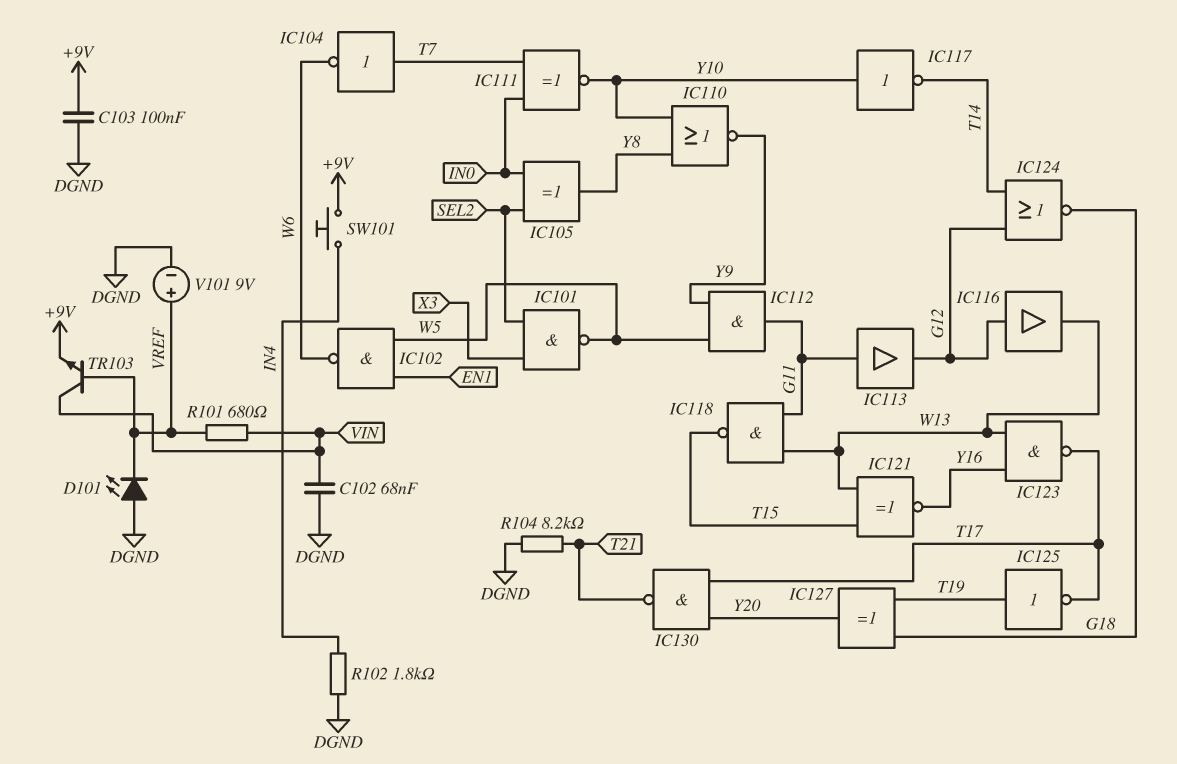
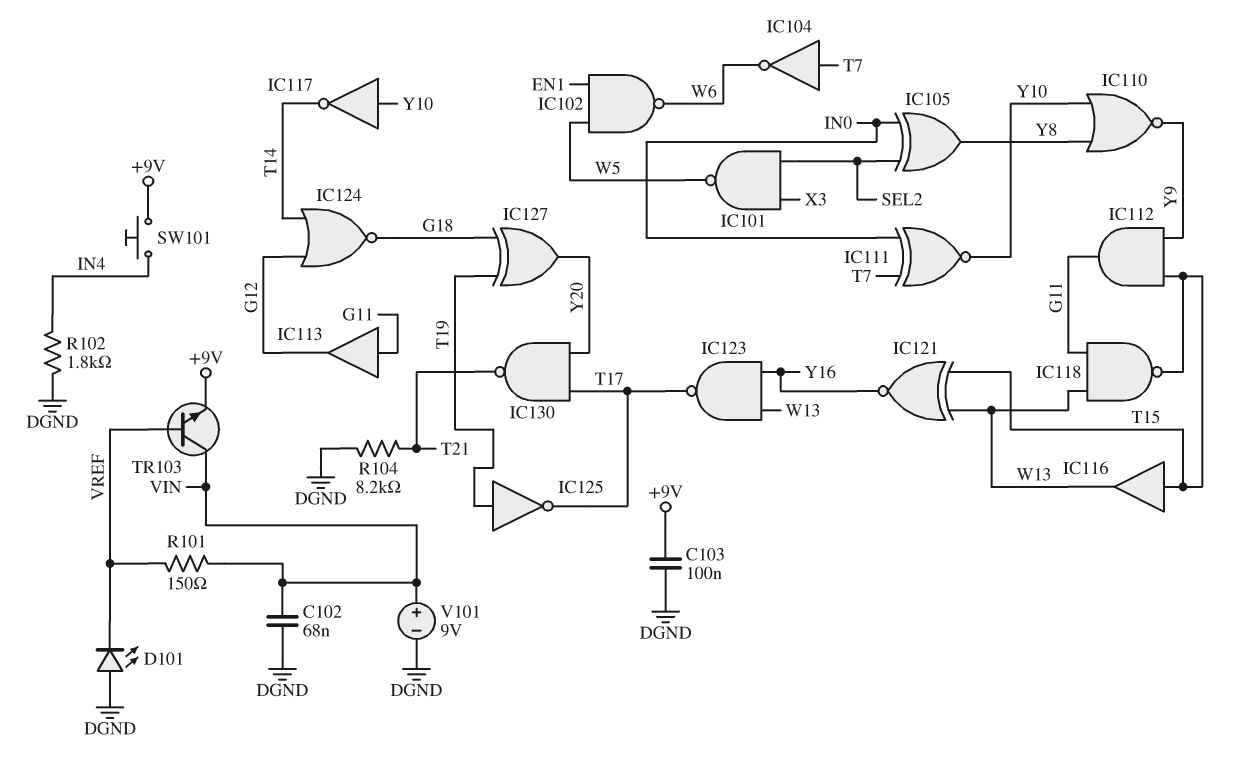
IC112: AND (in W5, in Y9, out G11) -> AND (in T15, in Y9, out G11)
IC116: buffer (in G12, out W13) -> buffer (in T15, out W13)
R101: 680 (VIN, VREF) -> 150 (VIN, VREF)
V101: 9V (plus VREF, minus DGND) -> 9V (plus VIN, minus DGND)

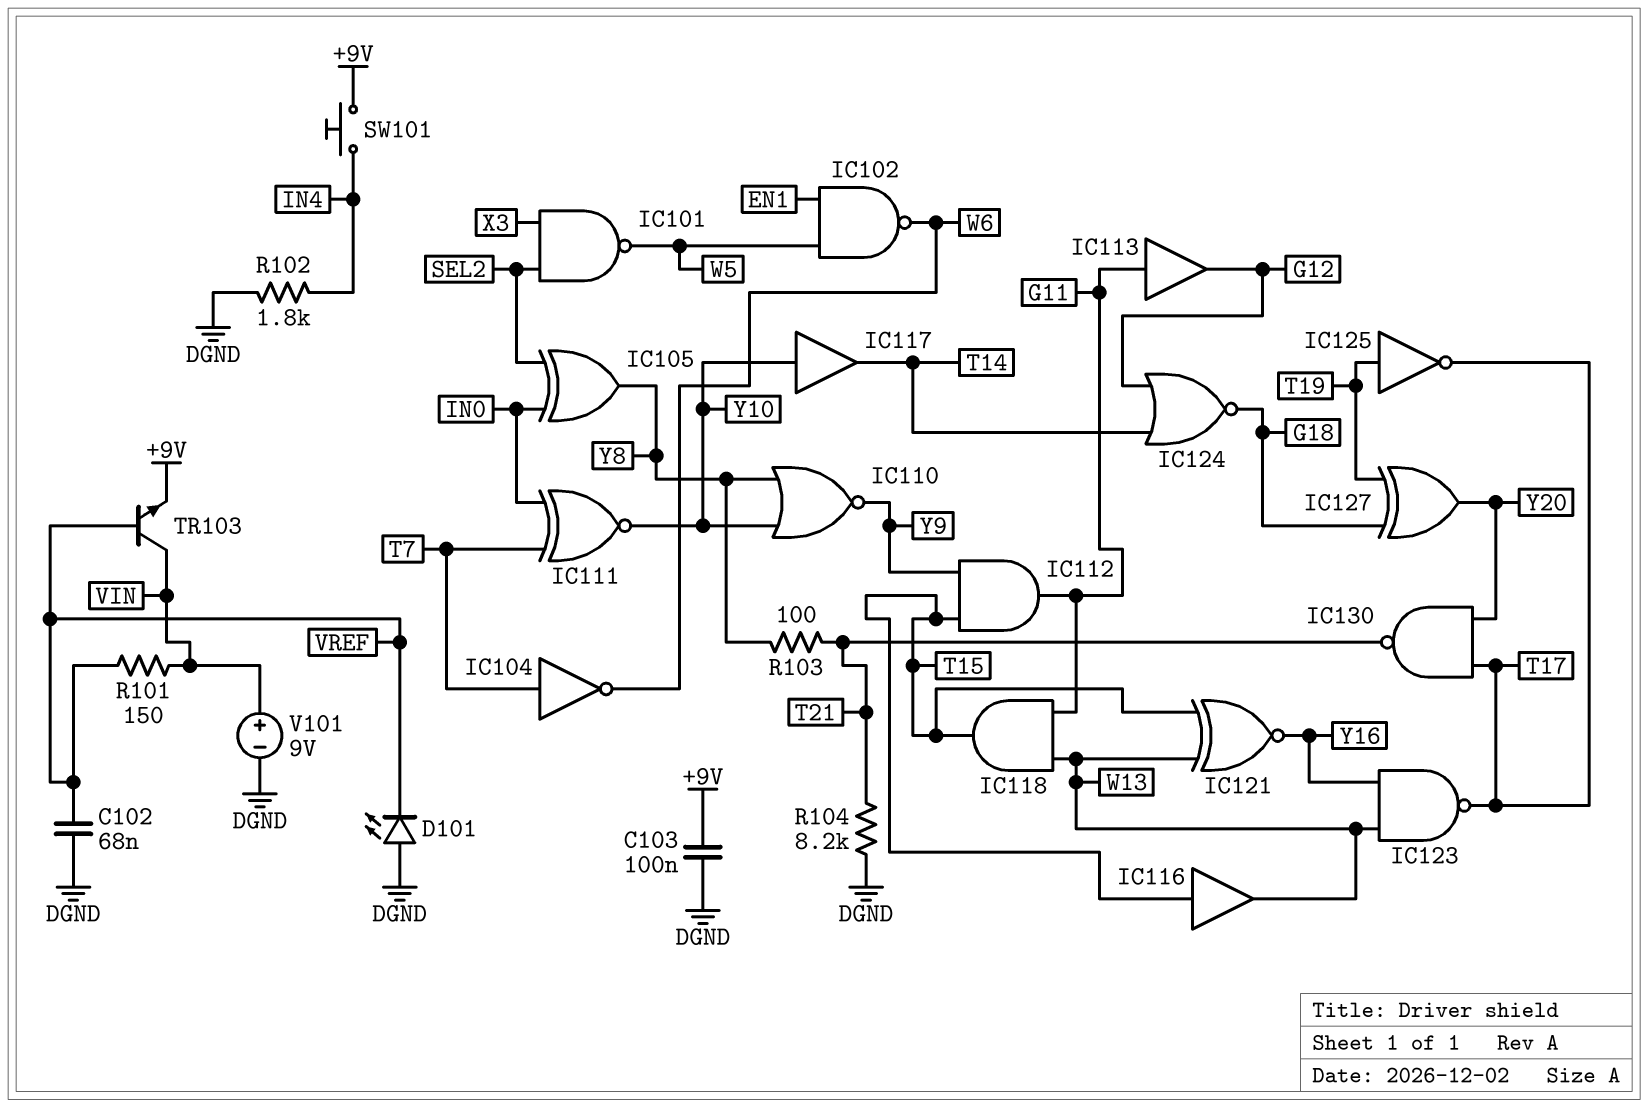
C102: 68nF (DGND, VIN) -> 68nF (DGND, VREF)
IC117: NOT (in Y10, out T14) -> buffer (in Y10, out T14)
IC118: NAND (in G11, in W13, out T15) -> AND (in G11, in W13, out T15)
R103: none -> 100 (T21, Y8)

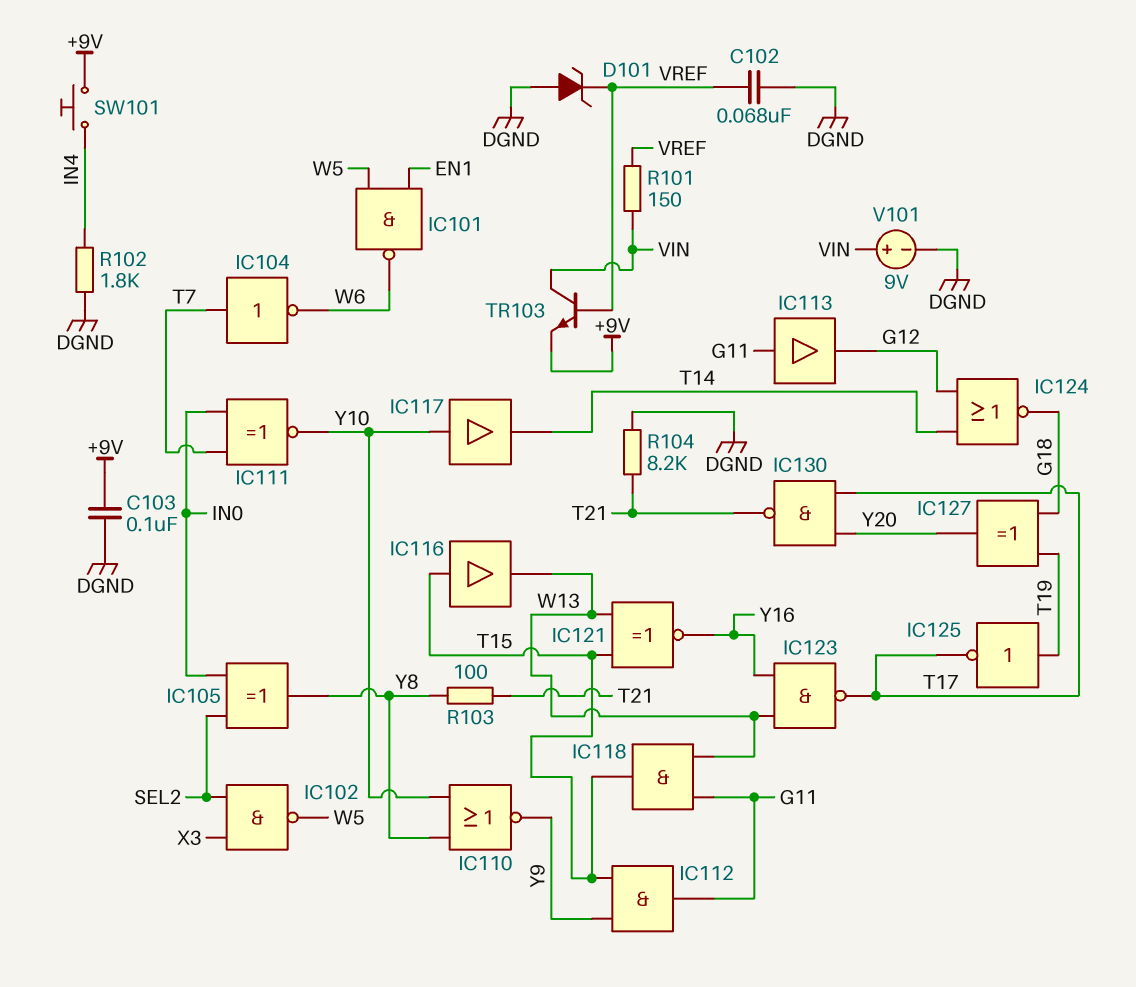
D101: LED (A DGND, K VREF) -> zener (A DGND, K VREF)
IC101: NAND (in SEL2, in X3, out W5) -> NAND (in EN1, in W5, out W6)
IC102: NAND (in EN1, in W5, out W6) -> NAND (in SEL2, in X3, out W5)

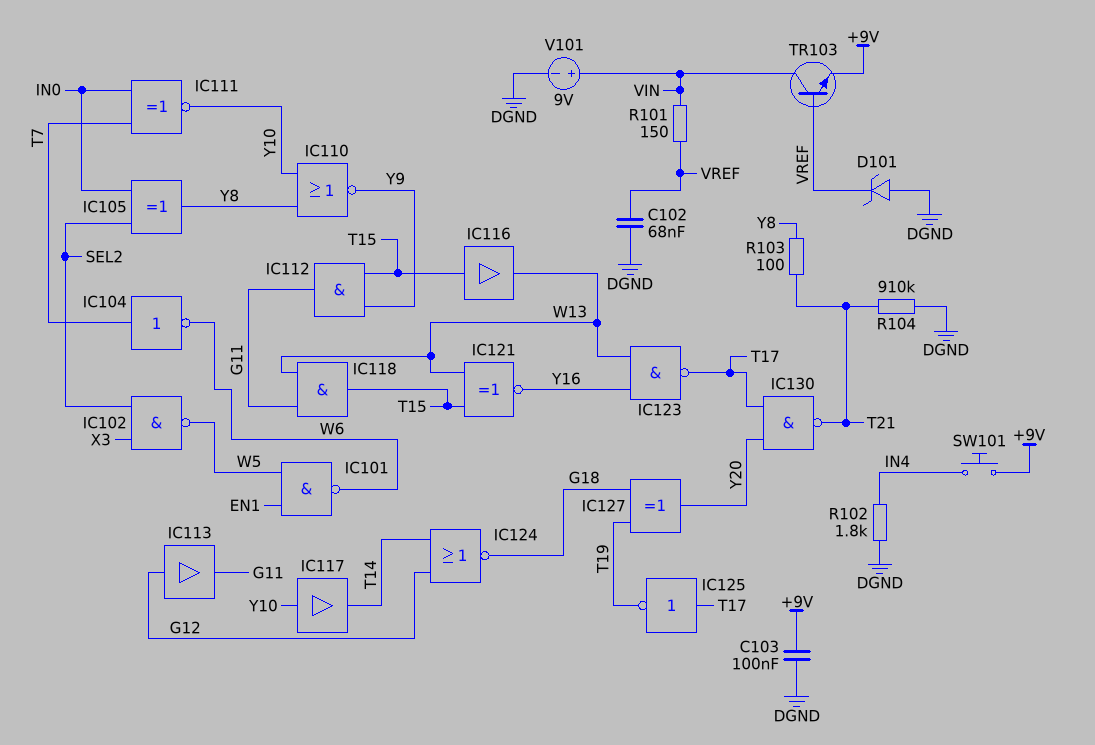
IC113: buffer (in G11, out G12) -> buffer (in G12, out G11)
IC125: NOT (in T19, out T17) -> NOT (in T17, out T19)
R104: 8.2k (DGND, T21) -> 910k (DGND, T21)

